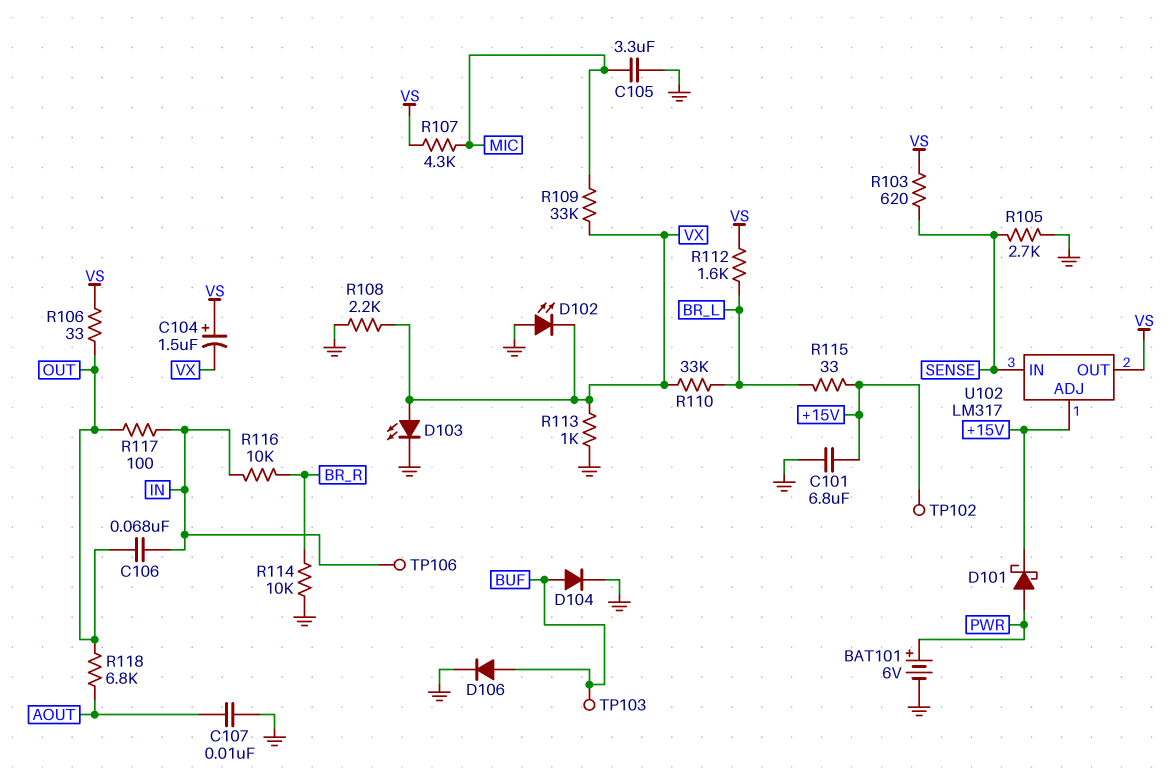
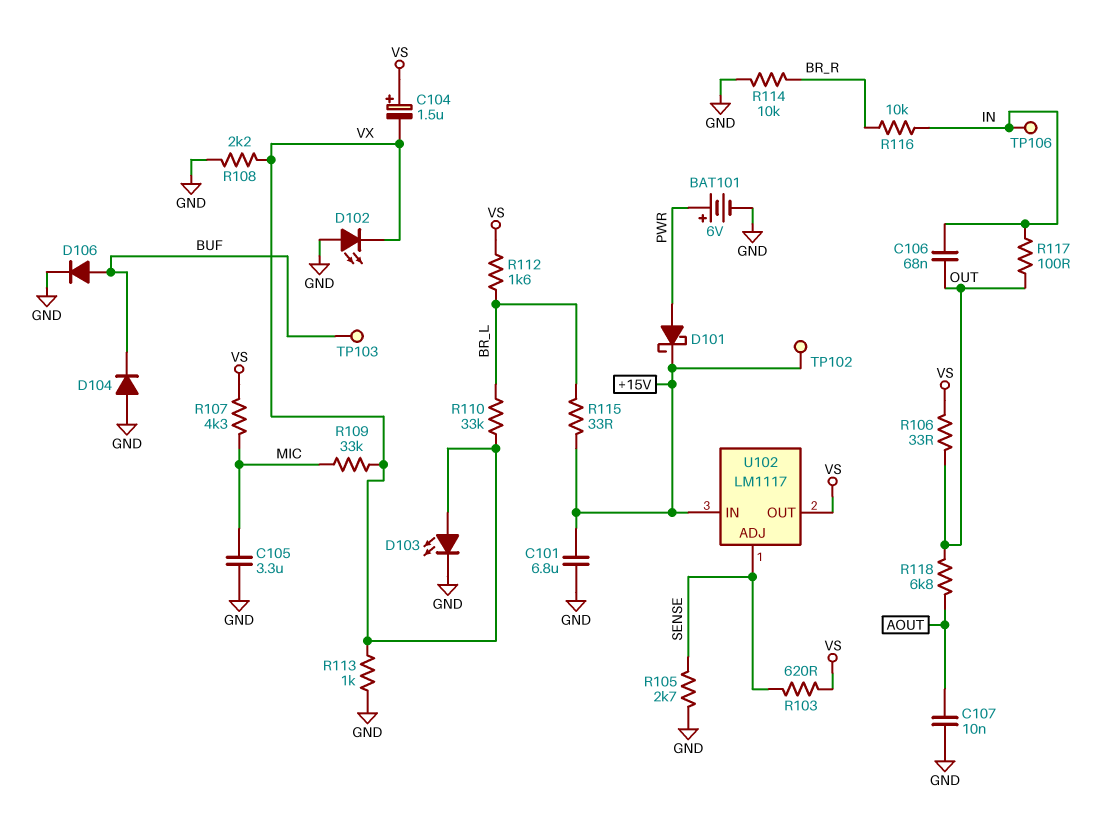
D104: diode (A BUF, K GND) -> diode (A GND, K BUF)
U102: LM317 -> LM1117
U102 pin ADJ: +15V -> SENSE
U102 pin IN: SENSE -> +15V

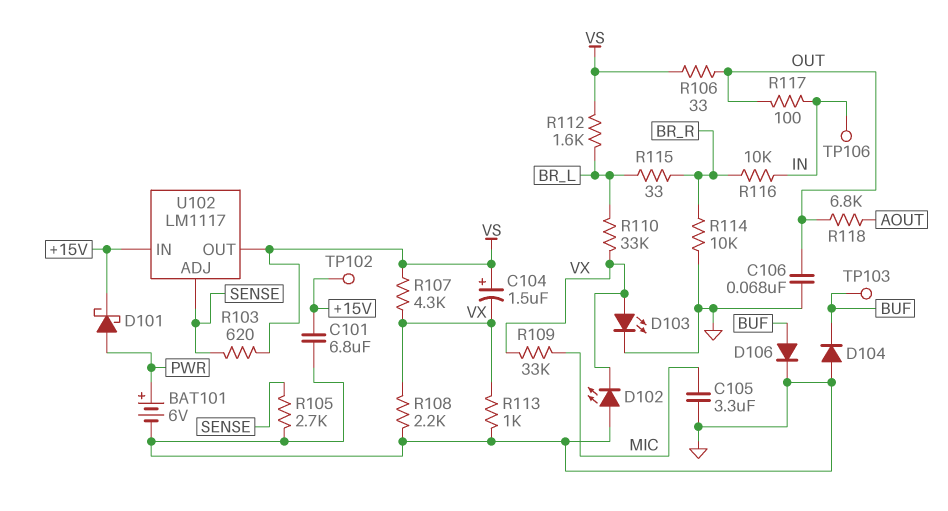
C106: 68nF (IN, OUT) -> 68nF (GND, OUT)
C107: 10nF (AOUT, GND) -> none
R107: 4.3k (MIC, VS) -> 4.3k (VS, VX)
R115: 33 (+15V, BR_L) -> 33 (BR_L, BR_R)

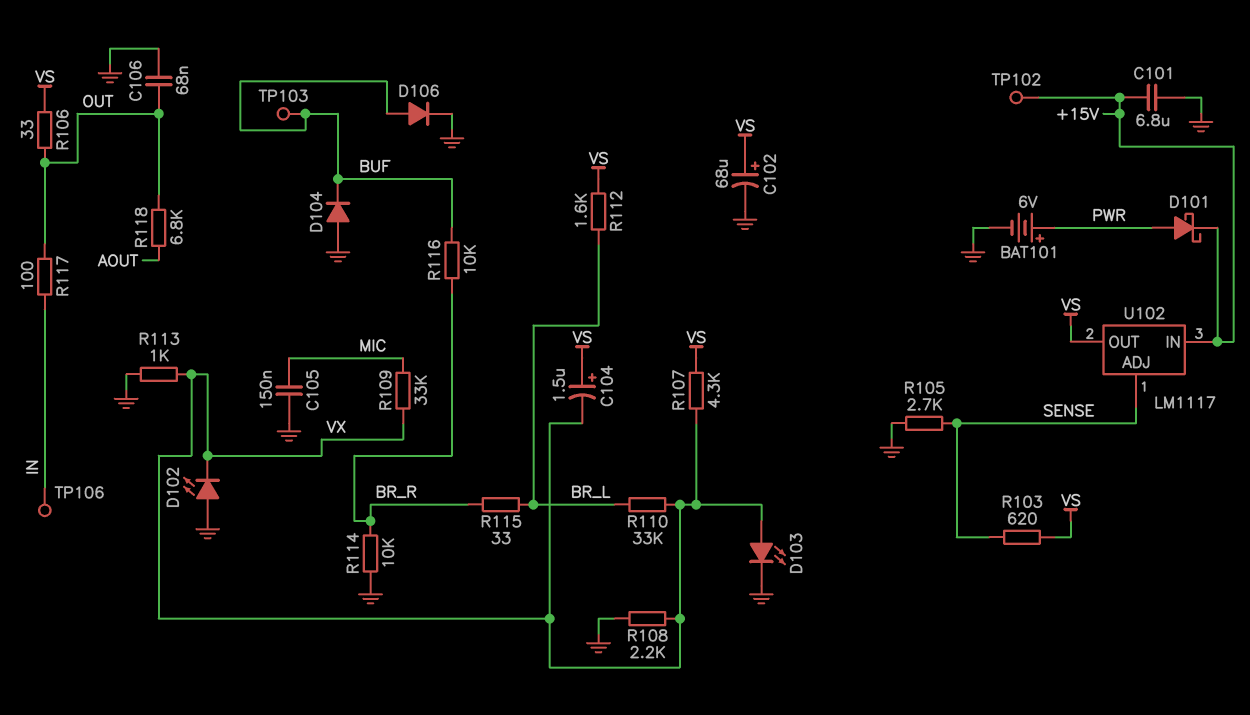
C102: none -> 68uF (plus VS, minus GND)
C105: 3.3uF (GND, MIC) -> 150nF (GND, MIC)
R116: 10k (BR_R, IN) -> 10k (BR_R, BUF)

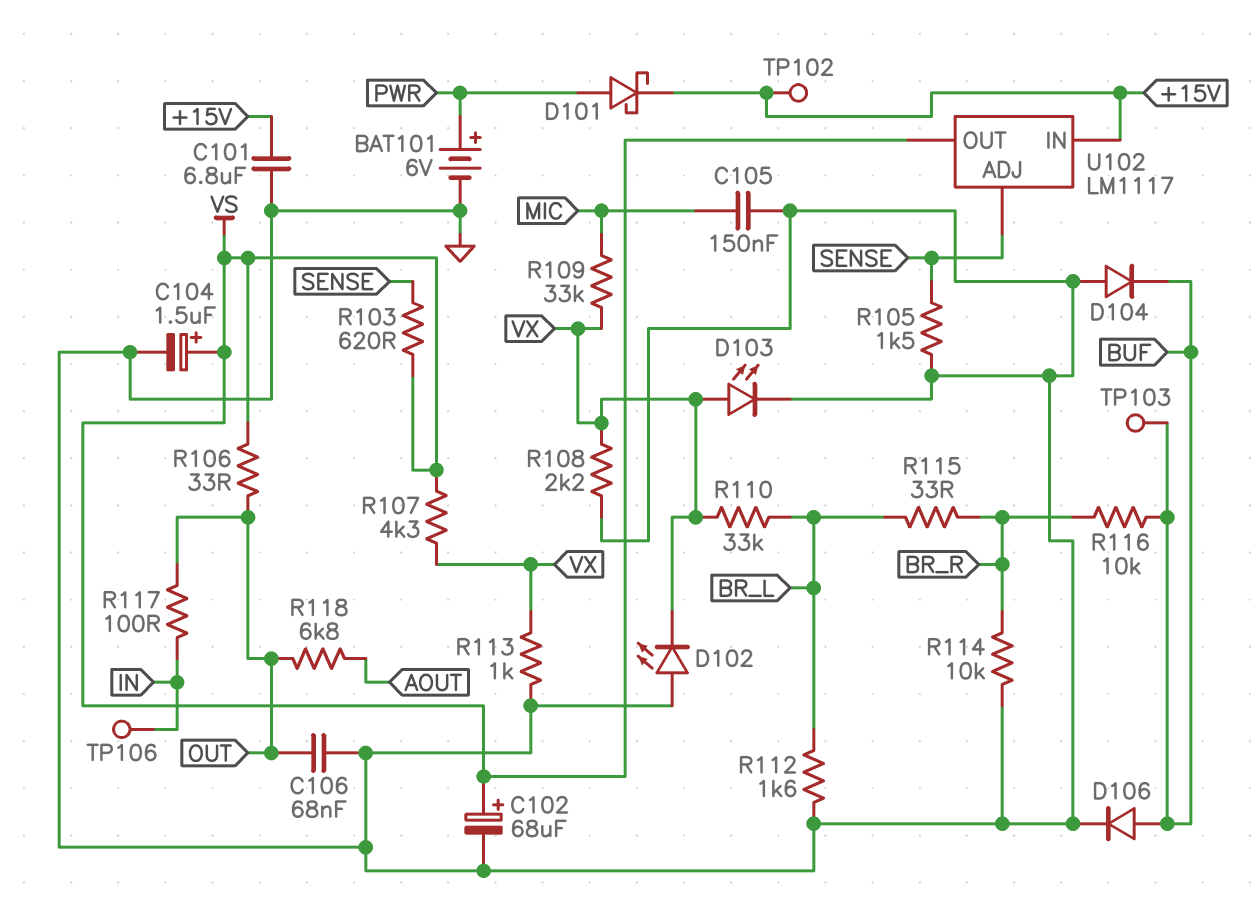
C104: 1.5uF (plus VS, minus VX) -> 1.5uF (plus VS, minus GND)
R105: 2.7k (GND, SENSE) -> 1.5k (GND, SENSE)
R112: 1.6k (BR_L, VS) -> 1.6k (BR_L, GND)

